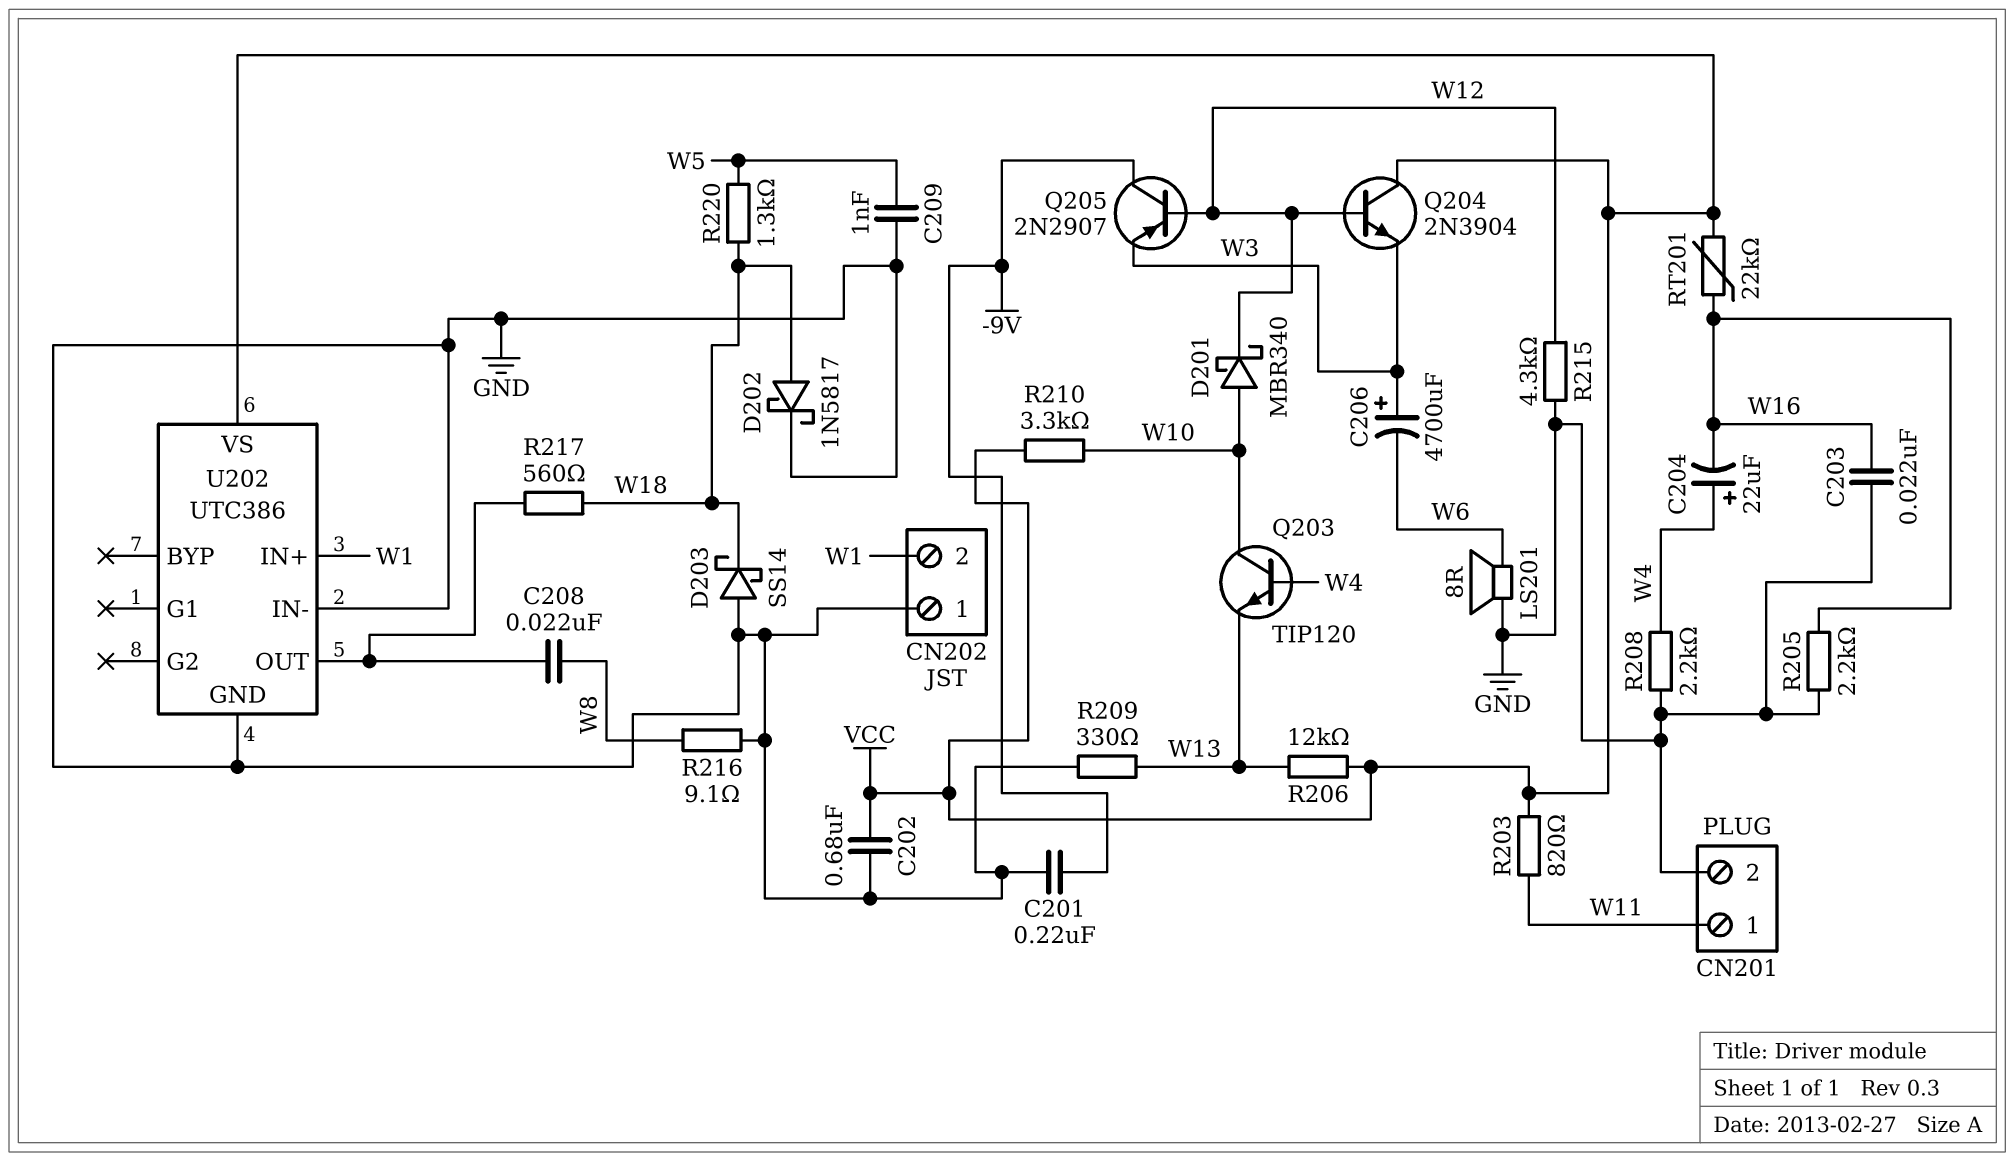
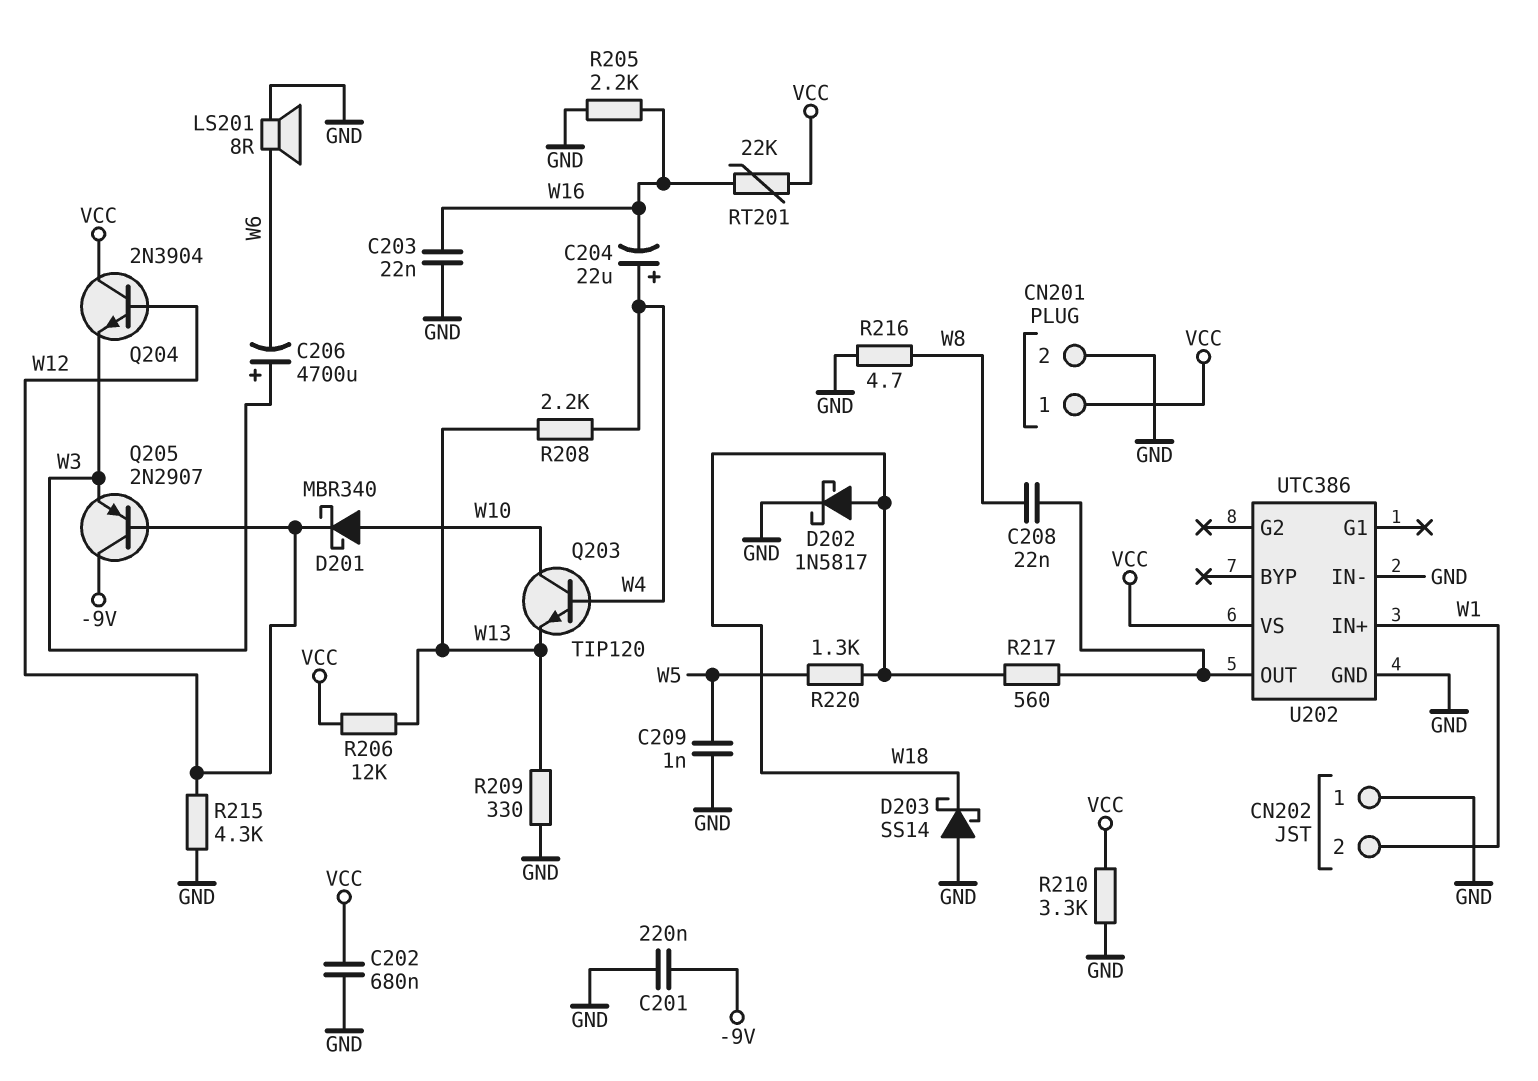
CN201 pin 1: W11 -> VCC
R203: 820 (VCC, W11) -> none
R208: 2.2k (GND, W4) -> 2.2k (W4, W13)
R210: 3.3k (VCC, W10) -> 3.3k (GND, VCC)
R216: 9.1 (GND, W8) -> 4.7 (GND, W8)

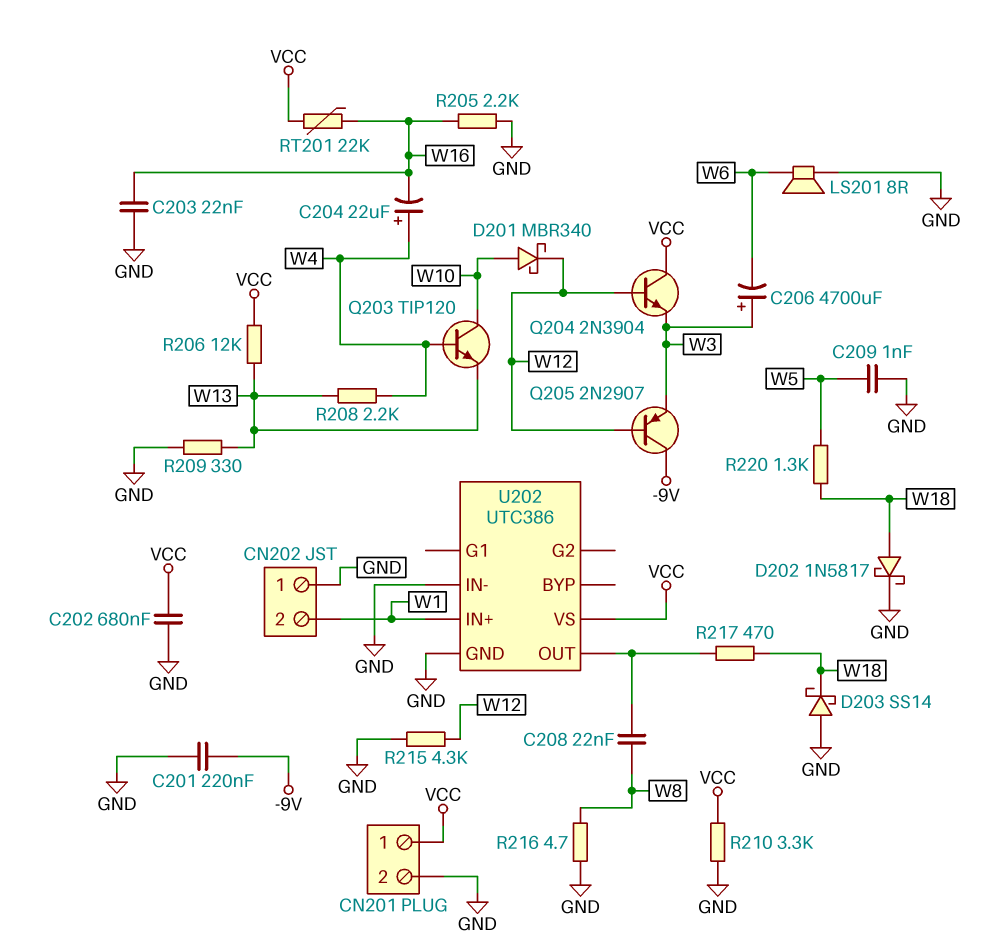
R217: 560 (U202/OUT, W18) -> 470 (U202/OUT, W18)

